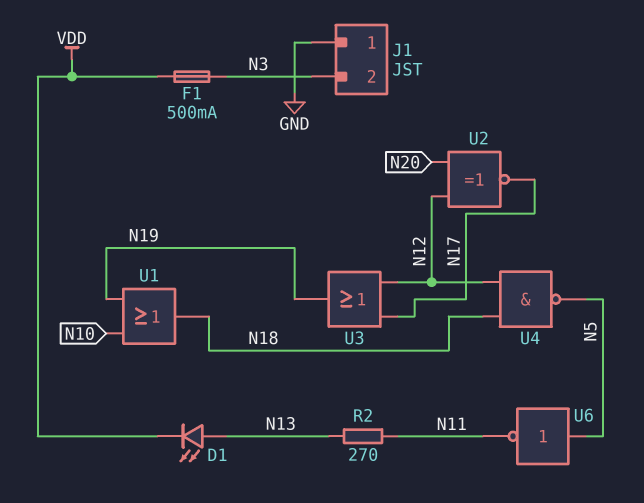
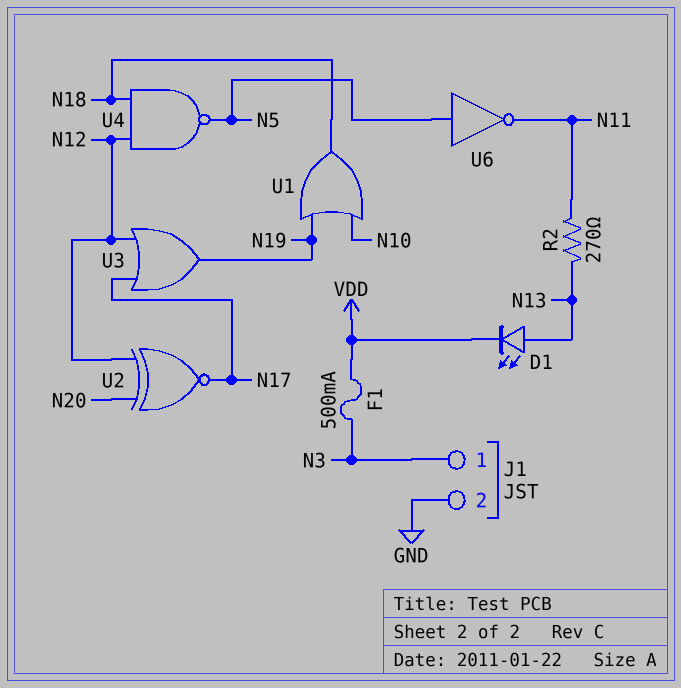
J1 pin 1: GND -> N3
J1 pin 2: N3 -> GND

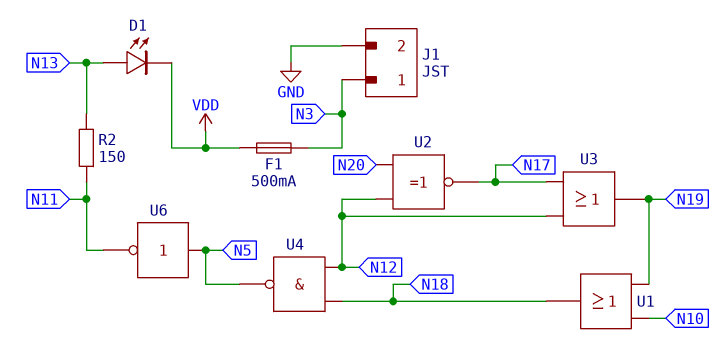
R2: 270 (N11, N13) -> 150 (N11, N13)

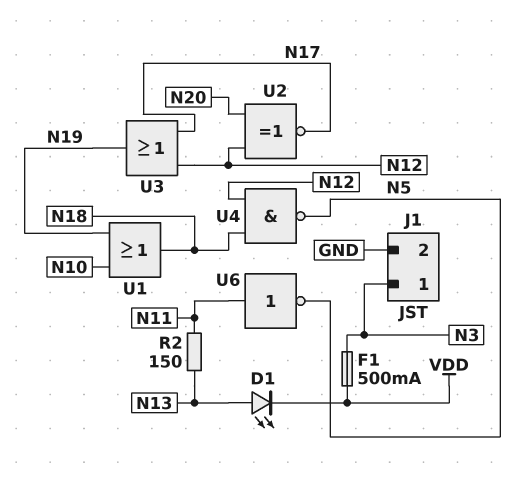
U6: NOT (in N5, out N11) -> NOT (in N11, out N5)

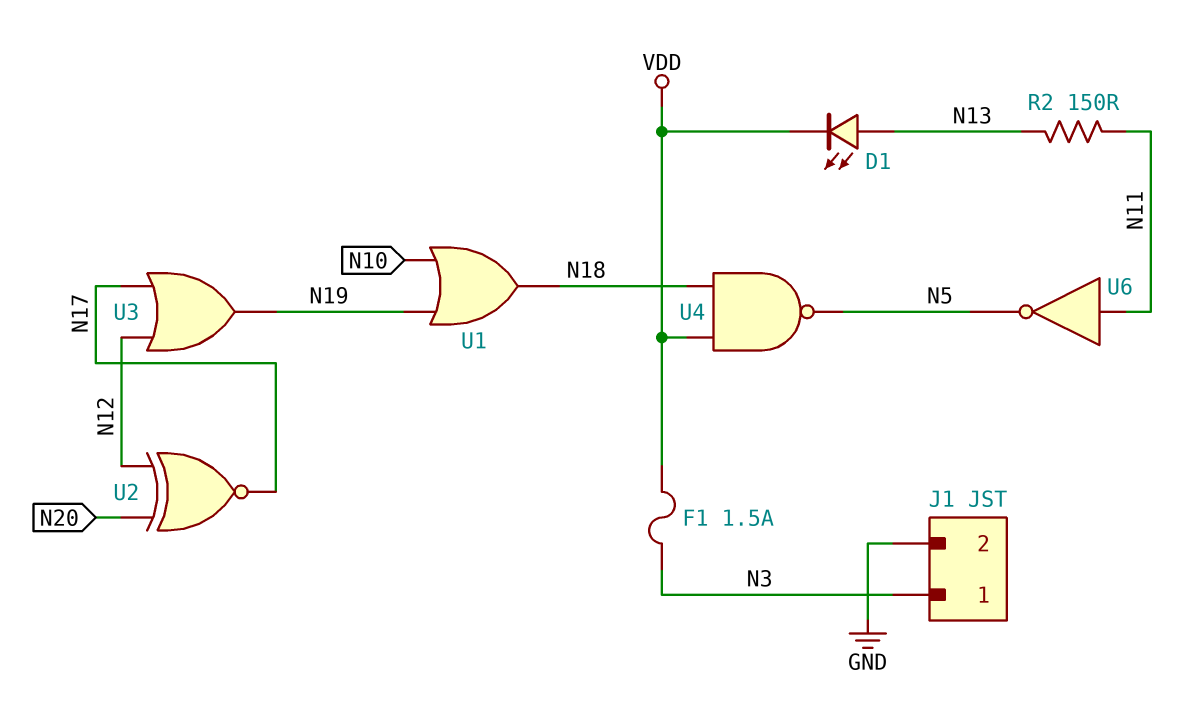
F1: 500mA (N3, VDD) -> 1.5A (N3, VDD)
U4: NAND (in N12, in N18, out N5) -> NAND (in N18, in VDD, out N5)

